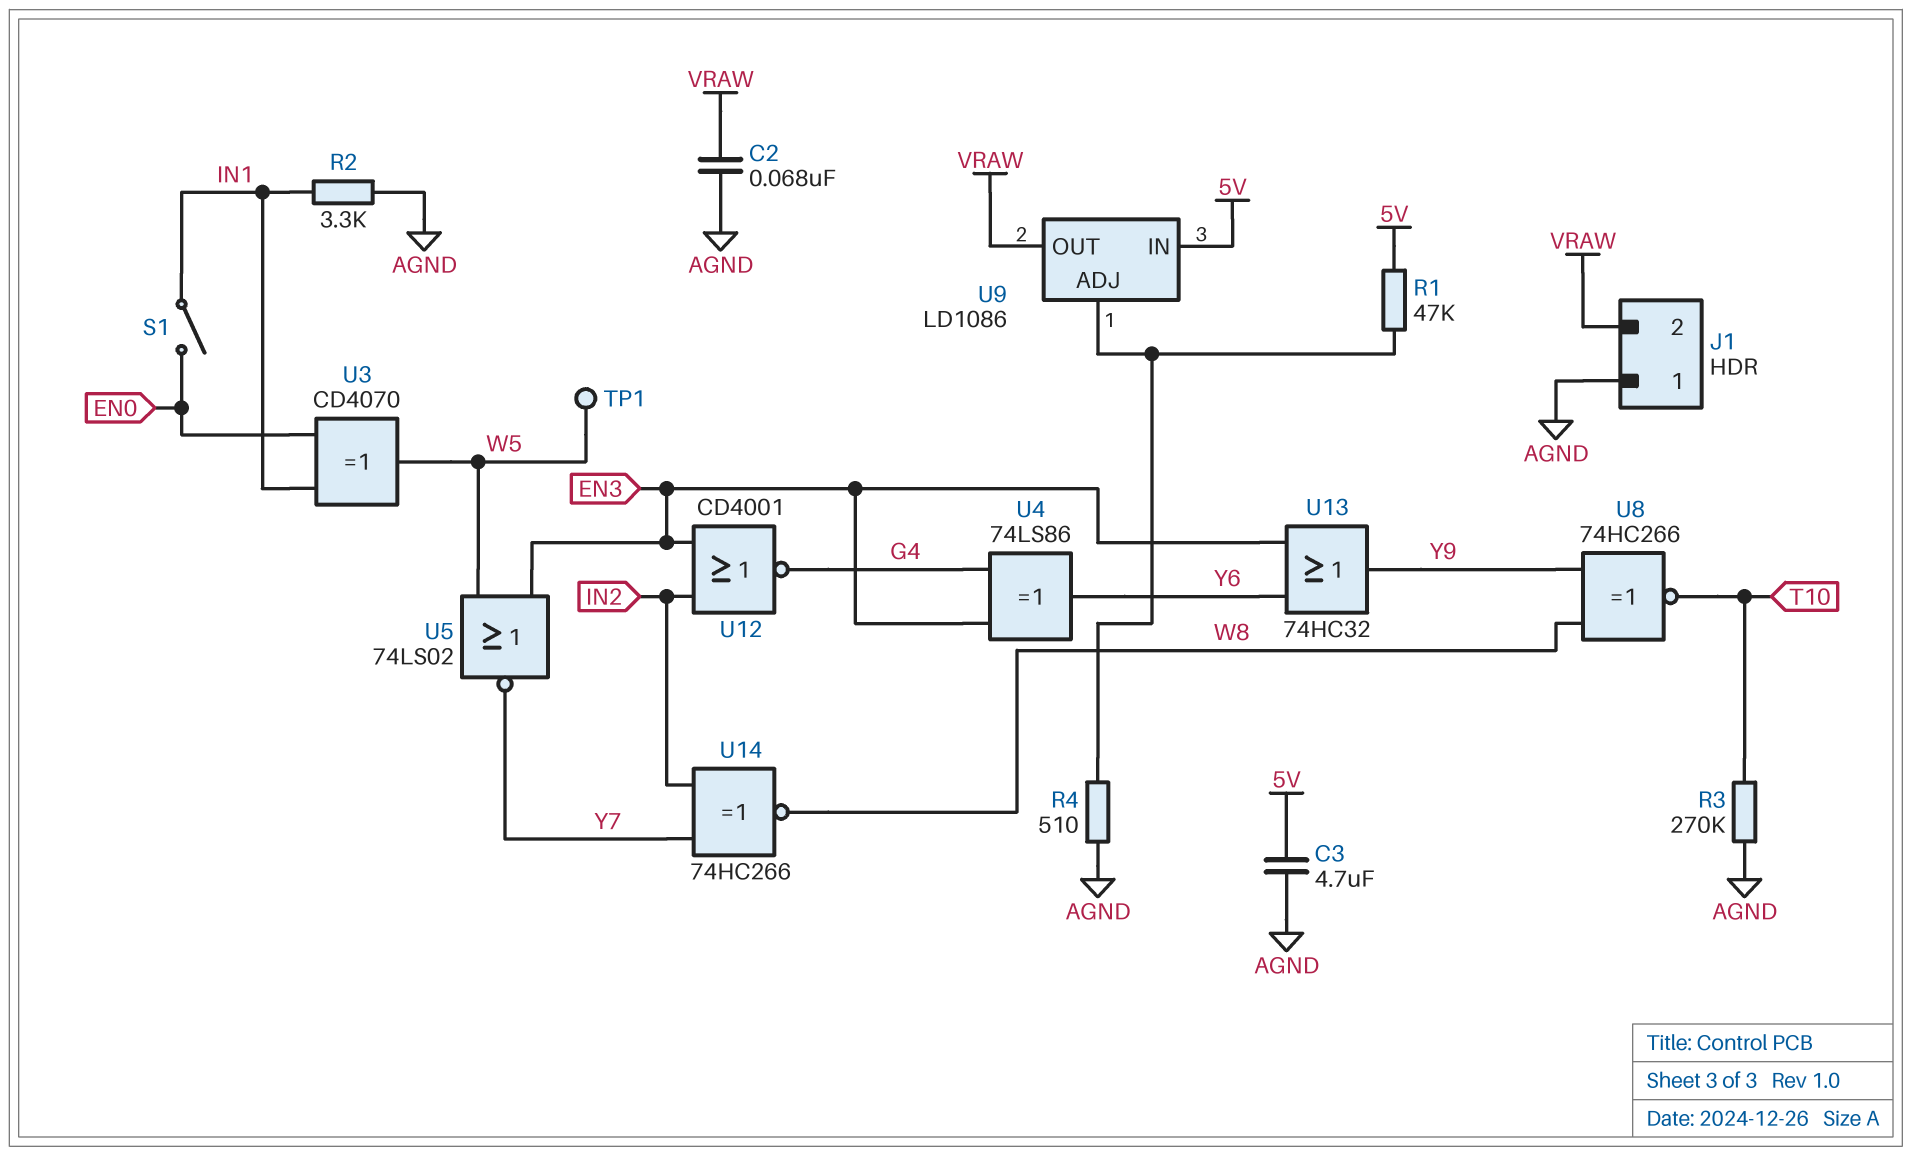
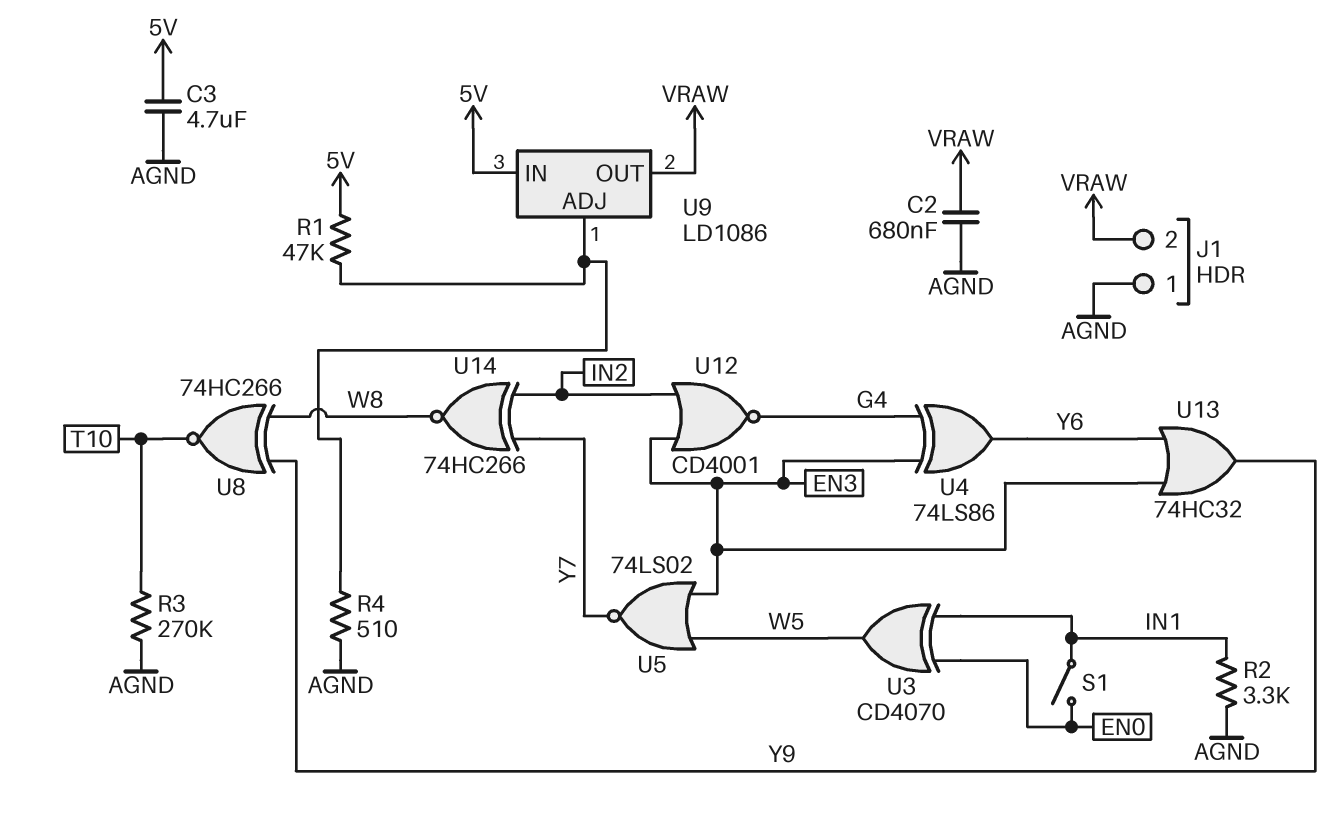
C2: 68nF (AGND, VRAW) -> 680nF (AGND, VRAW)
TP1: test point (W5) -> none

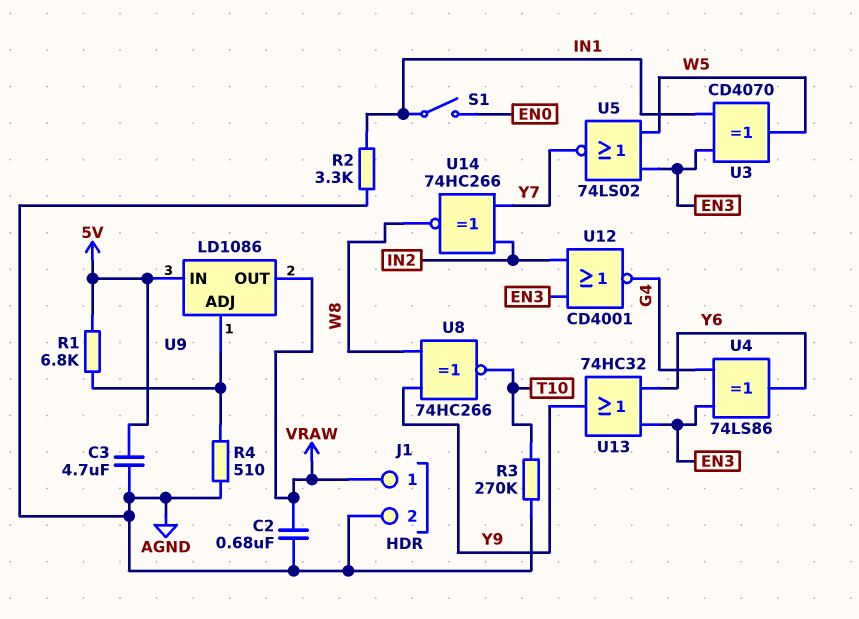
J1 pin 1: AGND -> VRAW
J1 pin 2: VRAW -> AGND
R1: 47k (5V, U9/ADJ) -> 6.8k (5V, U9/ADJ)
U3: XOR CD4070 (in EN0, in IN1, out W5) -> XOR CD4070 (in EN3, in IN1, out W5)

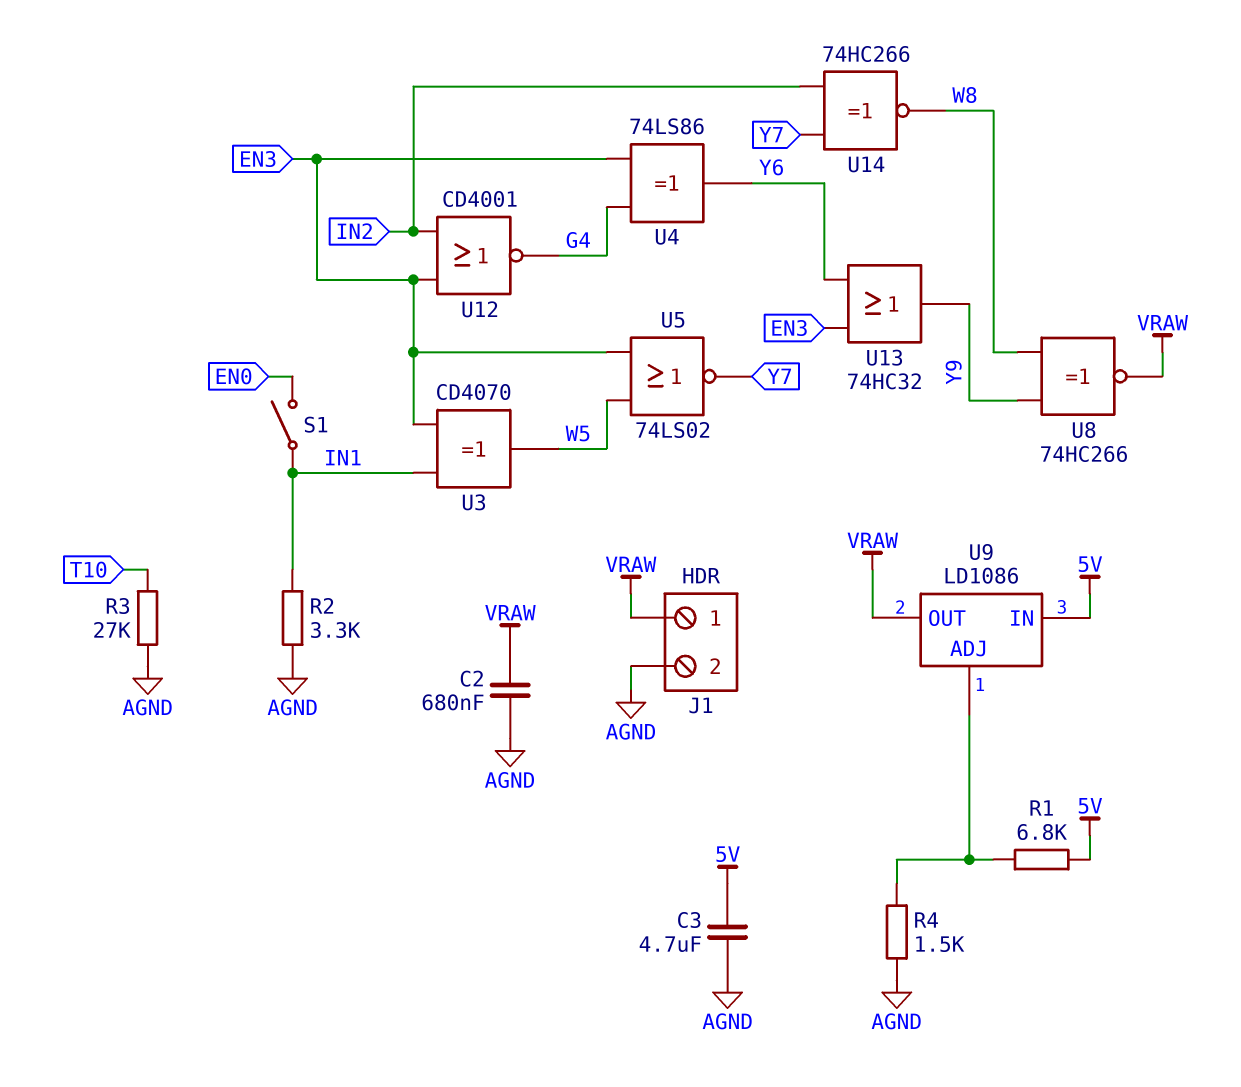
R3: 270k (AGND, T10) -> 27k (AGND, T10)
R4: 510 (AGND, U9/ADJ) -> 1.5k (AGND, U9/ADJ)
U8: XNOR 74HC266 (in W8, in Y9, out T10) -> XNOR 74HC266 (in W8, in Y9, out VRAW)

